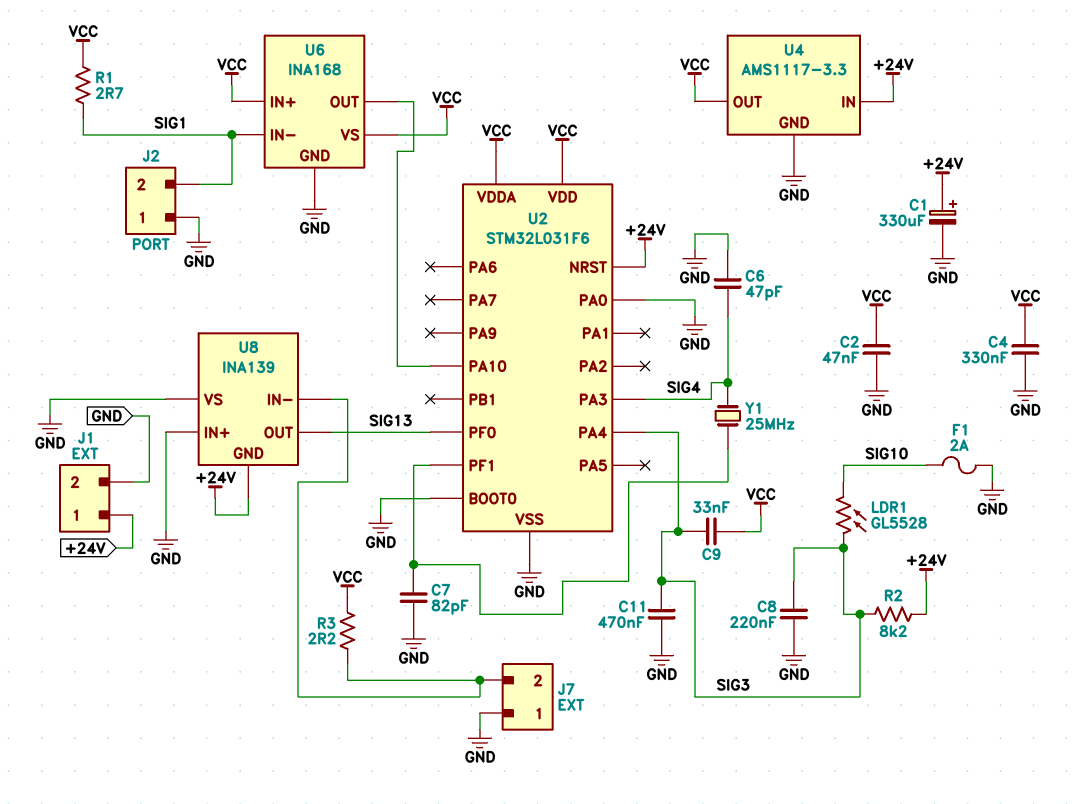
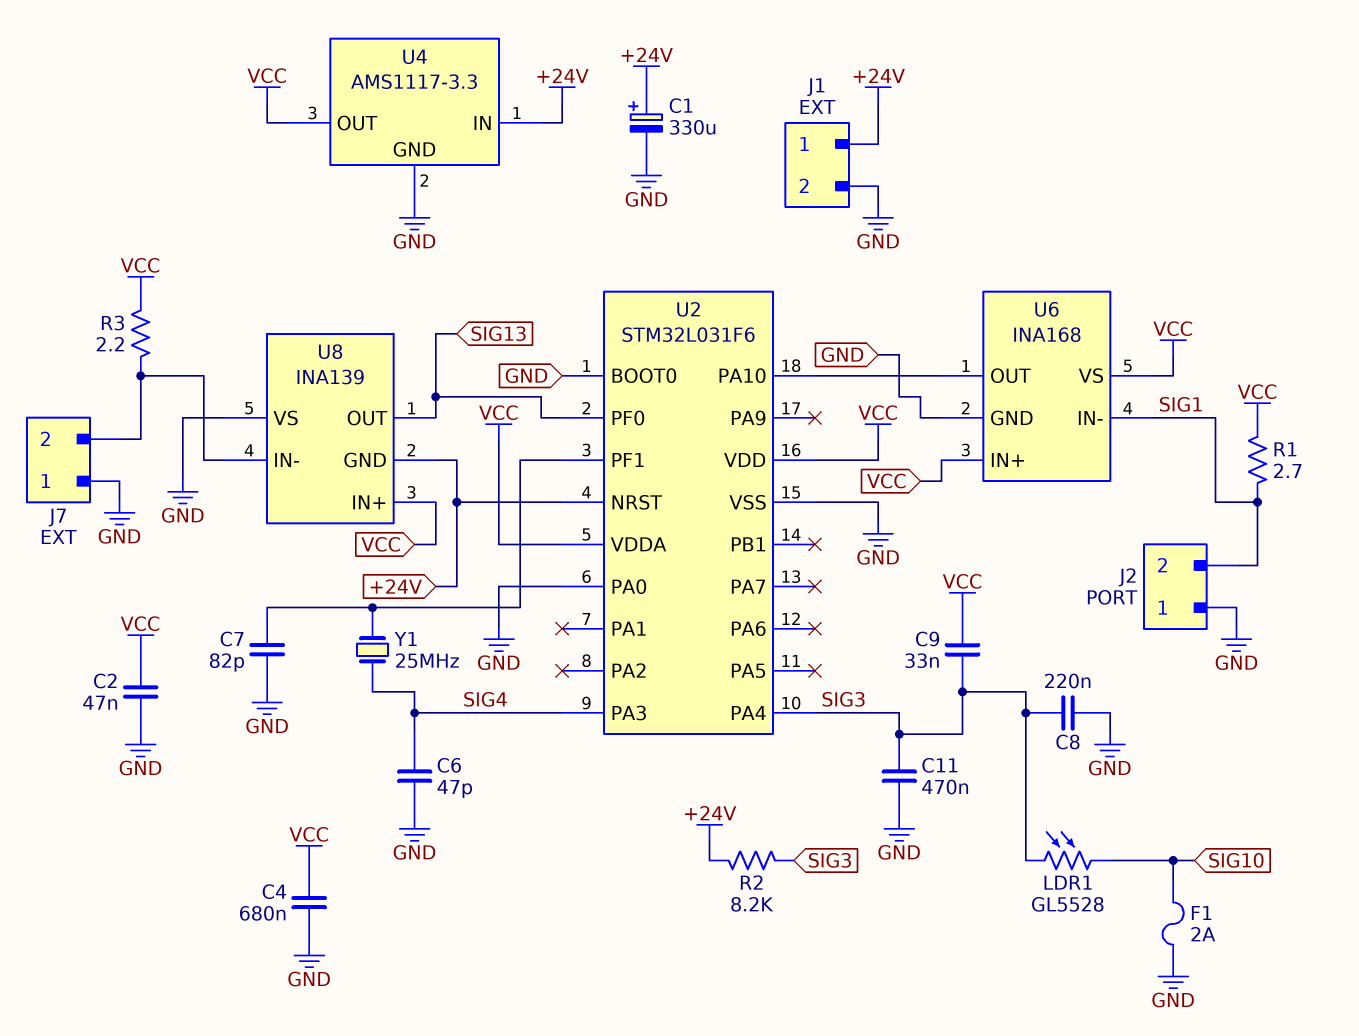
C4: 330nF (GND, VCC) -> 680nF (GND, VCC)
U8 pin IN+: GND -> VCC

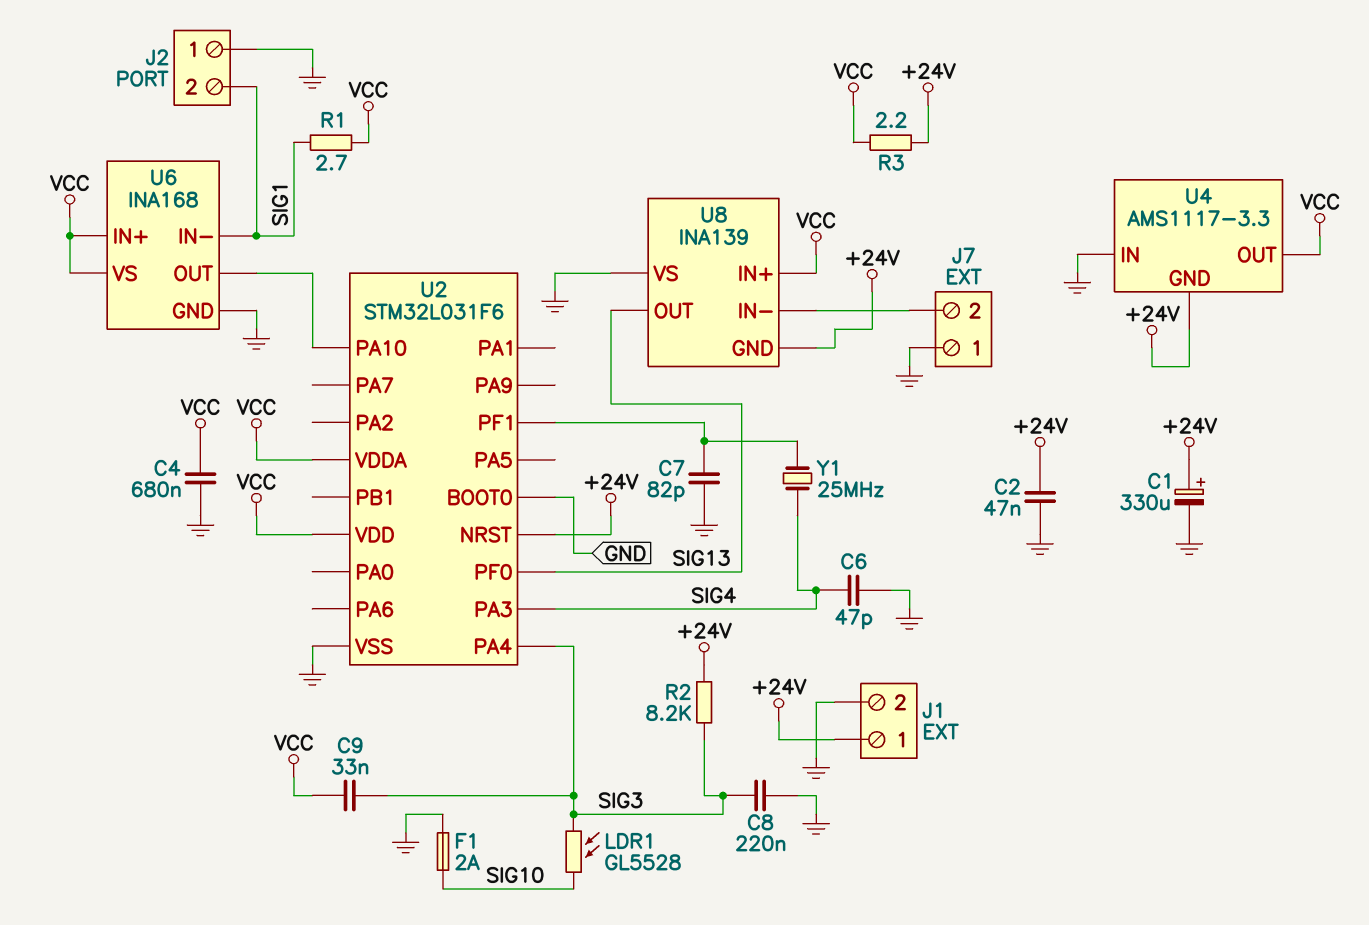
C2: 47nF (GND, VCC) -> 47nF (+24V, GND)
C11: 470nF (GND, SIG3) -> none
R3: 2.2 (J7/2, VCC) -> 2.2 (+24V, VCC)
U2 pin PA0: GND -> none
U4 pin GND: GND -> +24V
U4 pin IN: +24V -> GND

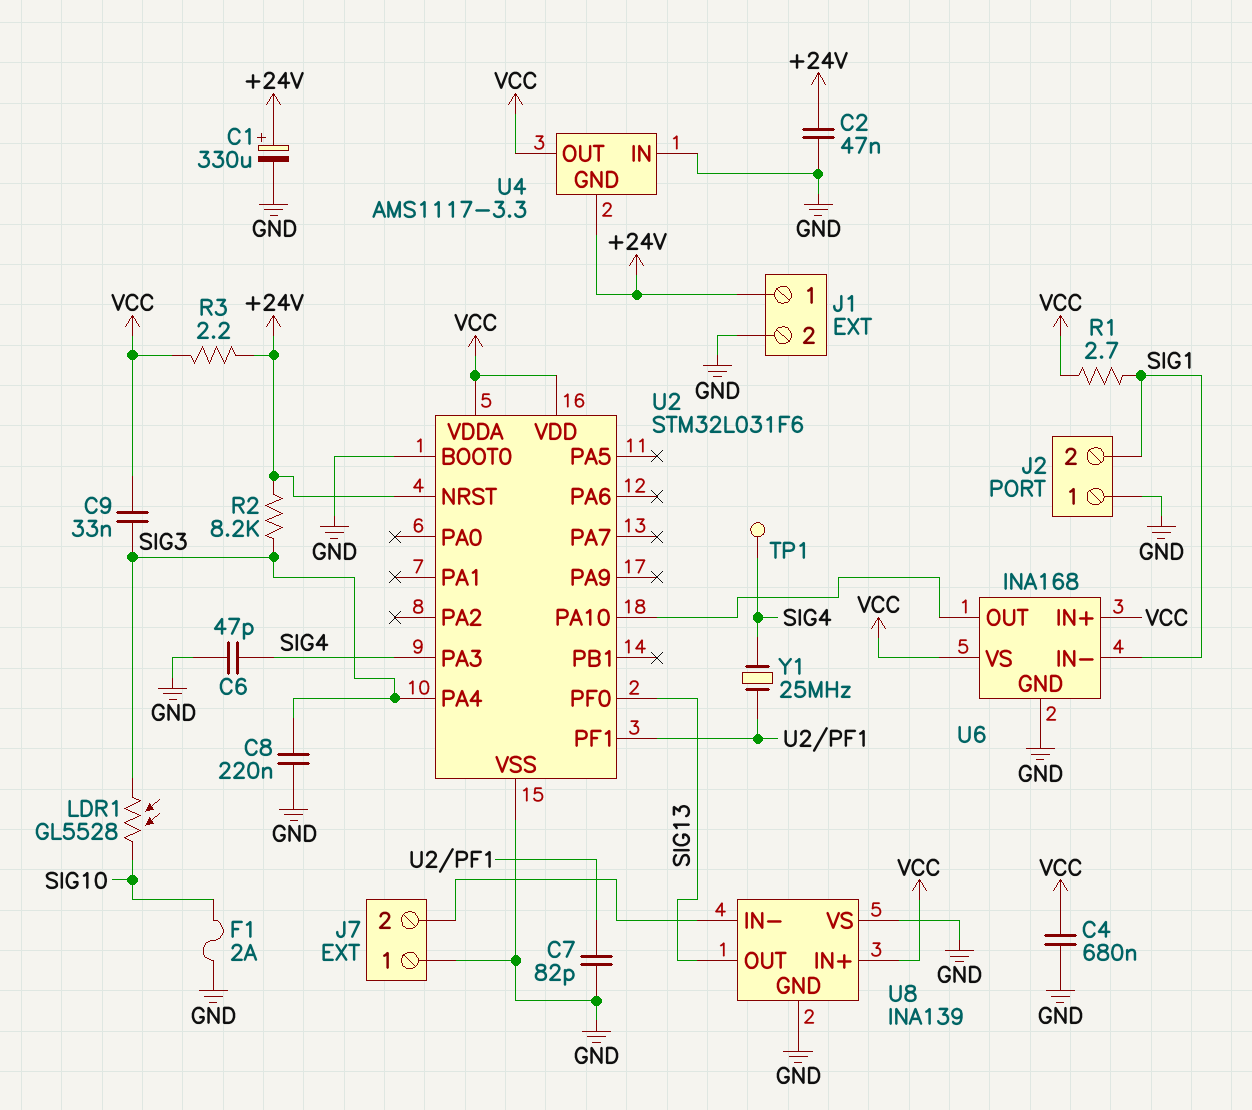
TP1: none -> test point (SIG4)
U8 pin GND: +24V -> GND

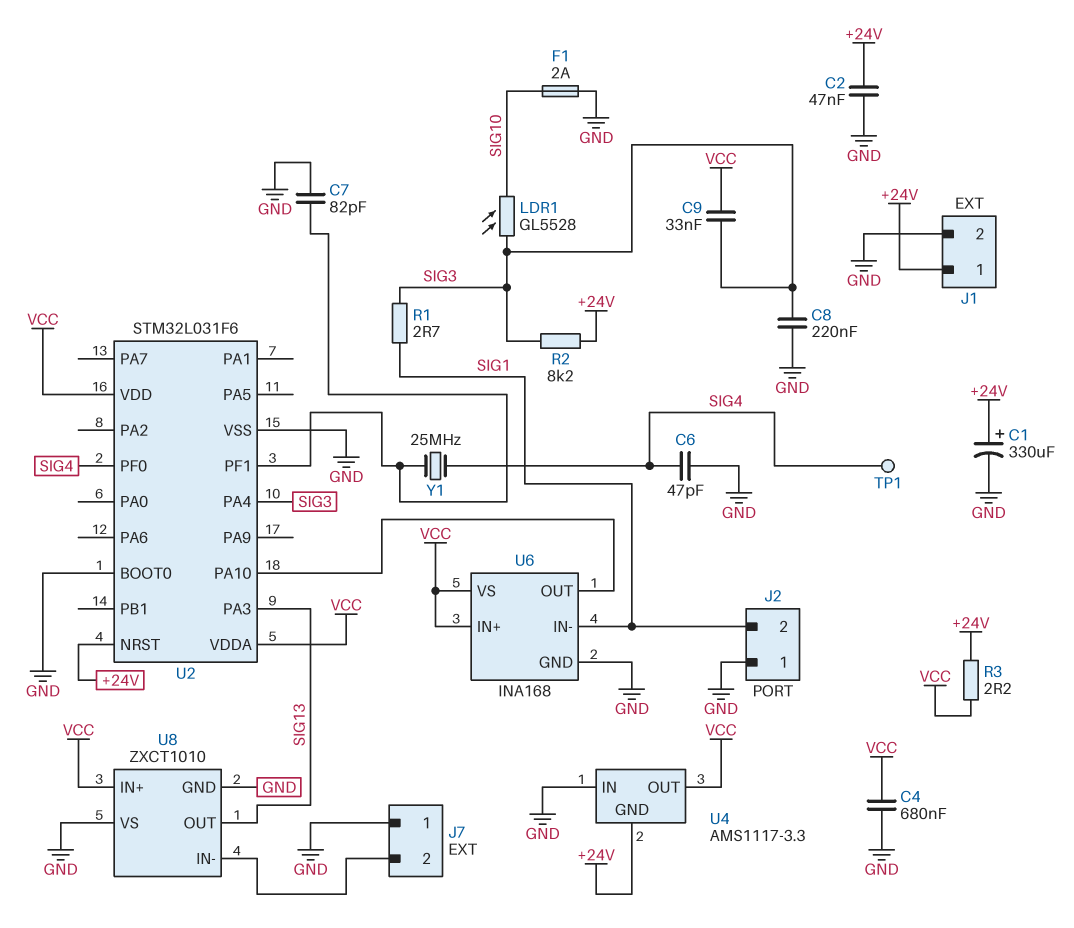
R1: 2.7 (SIG1, VCC) -> 2.7 (SIG1, SIG3)
U2 pin PA3: SIG4 -> SIG13
U2 pin PF0: SIG13 -> SIG4
U8: INA139 -> ZXCT1010

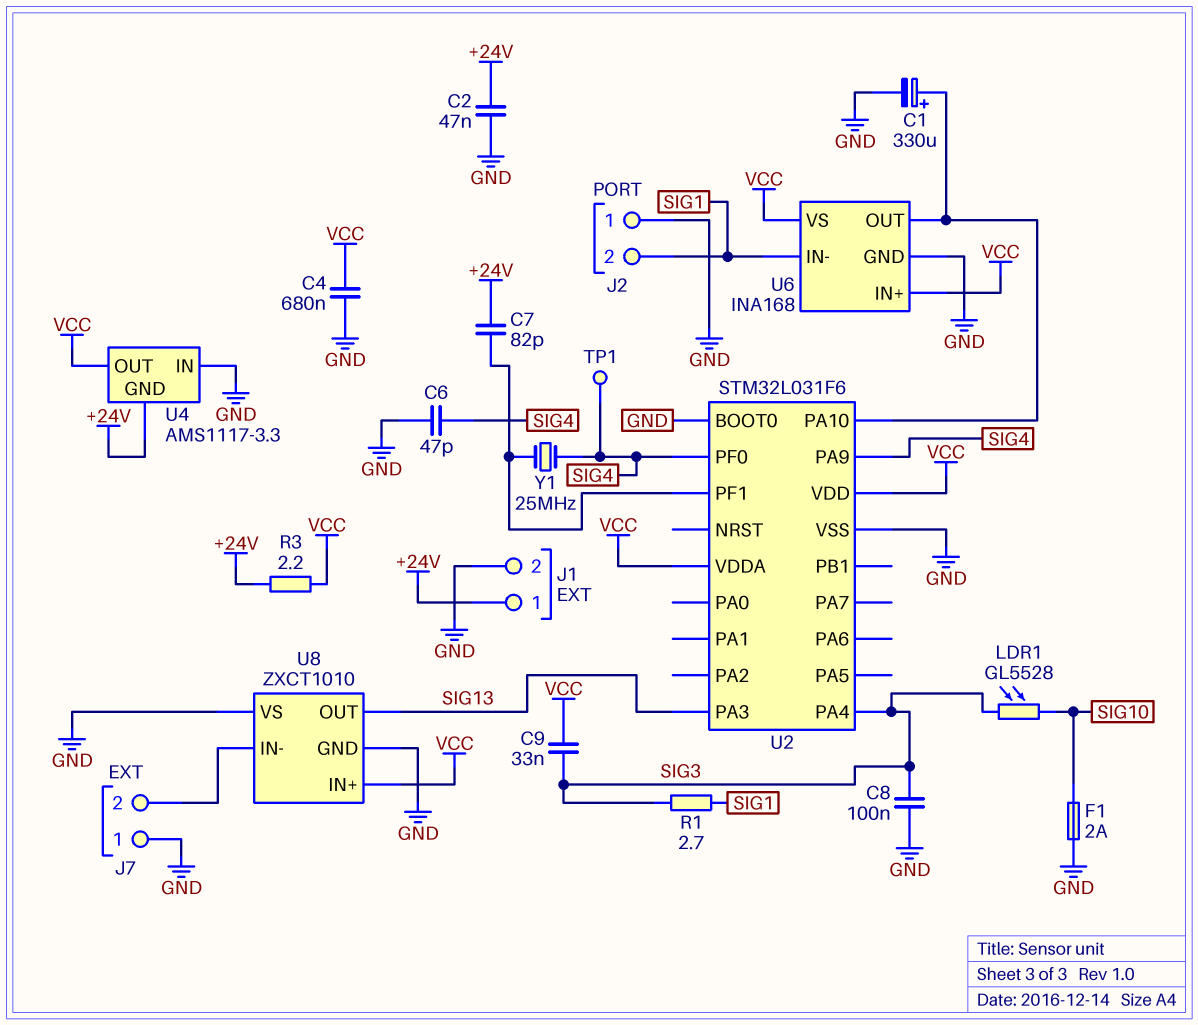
C1: 330uF (plus +24V, minus GND) -> 330uF (plus U2/PA10, minus GND)
C7: 82pF (GND, U2/PF1) -> 82pF (+24V, U2/PF1)
C8: 220nF (GND, SIG3) -> 100nF (GND, SIG3)
R2: 8.2k (+24V, SIG3) -> none
U2 pin NRST: +24V -> none
U2 pin PA9: none -> SIG4

